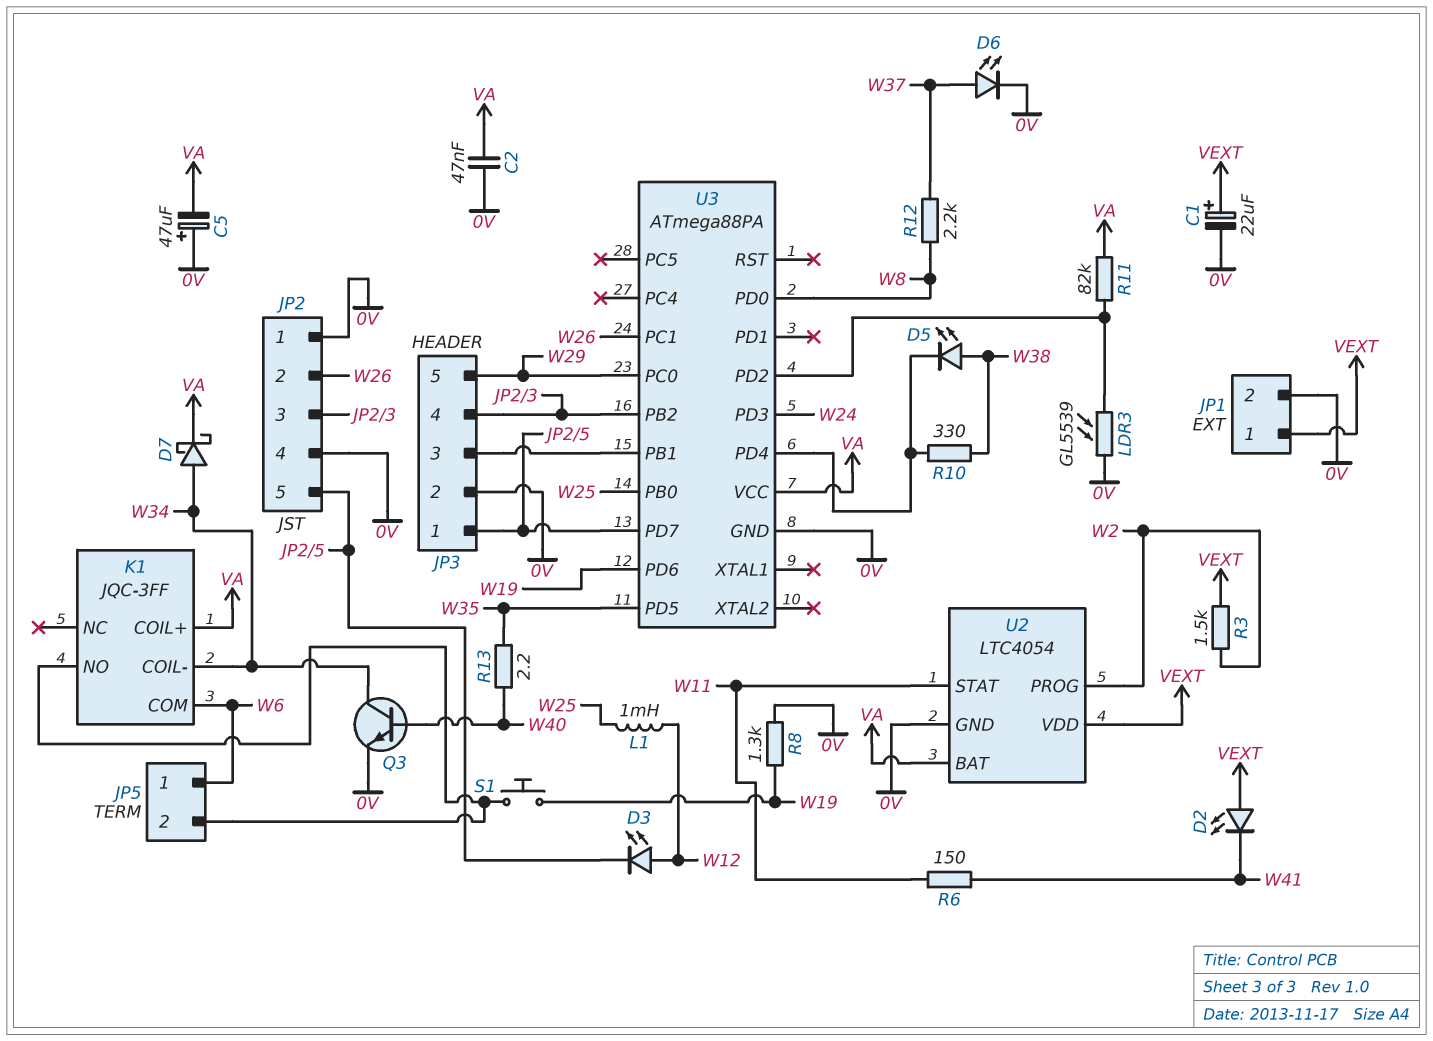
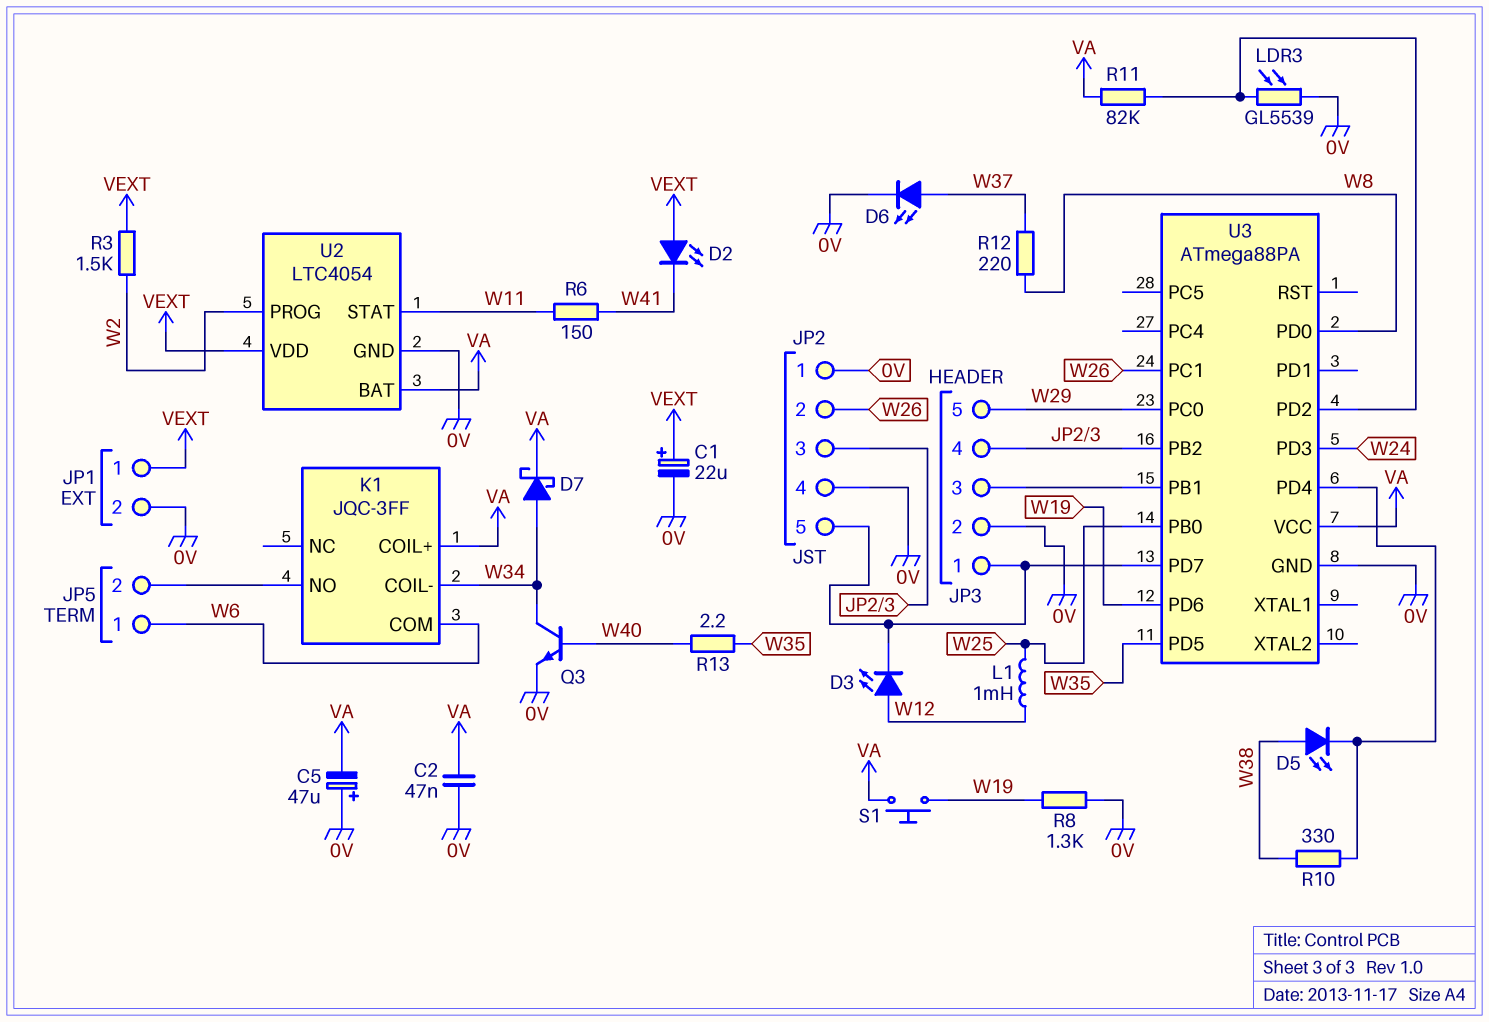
R12: 2.2k (W8, W37) -> 220 (W8, W37)
S1: button (JP5/2, W19) -> button (VA, W19)

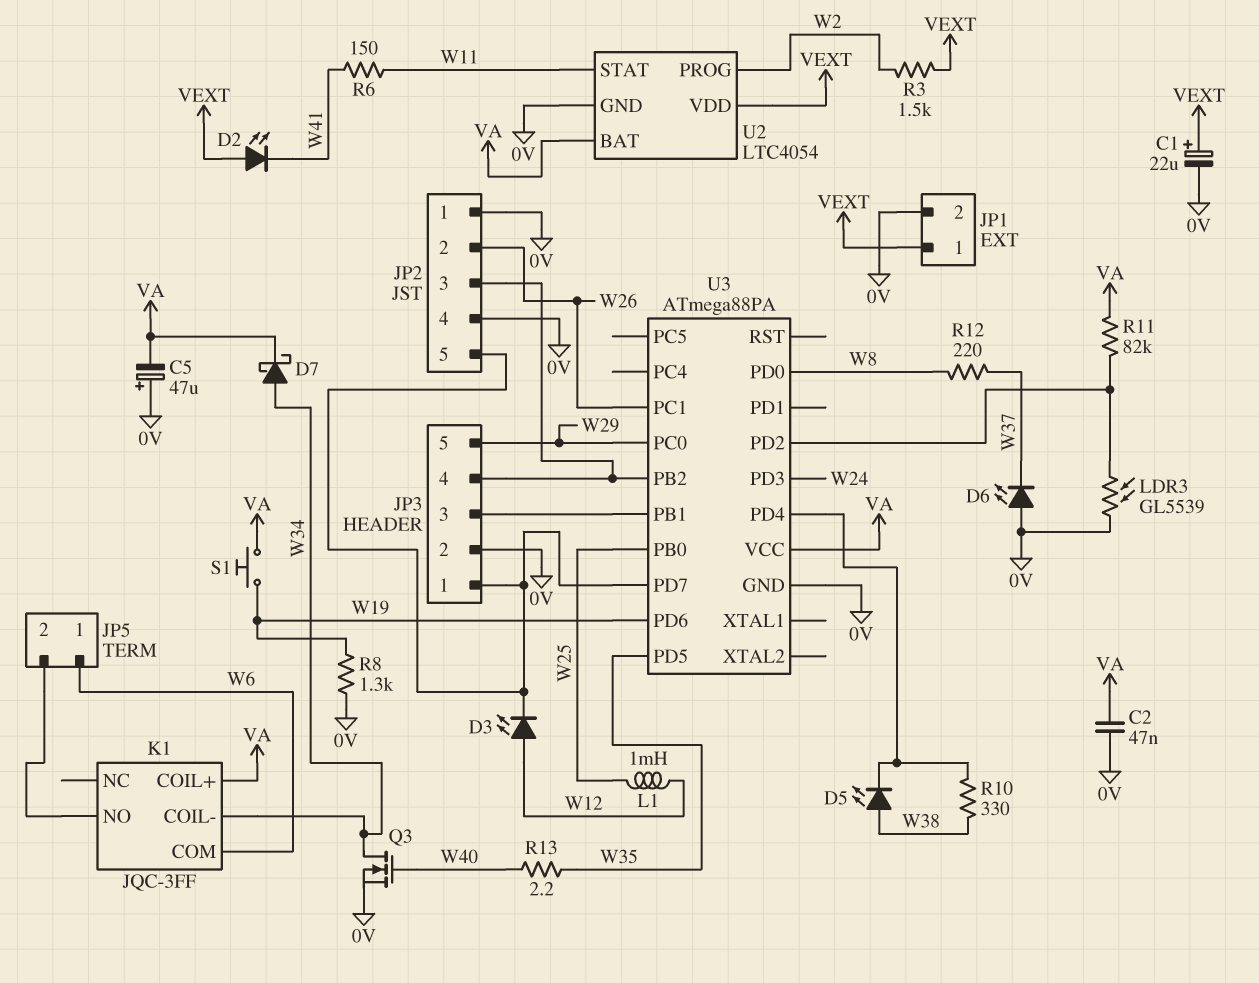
D6: LED (A W37, K 0V) -> LED (A 0V, K W37)
Q3: NPN (B W40, C W34, E 0V) -> NMOS (G W40, D W34, S 0V)

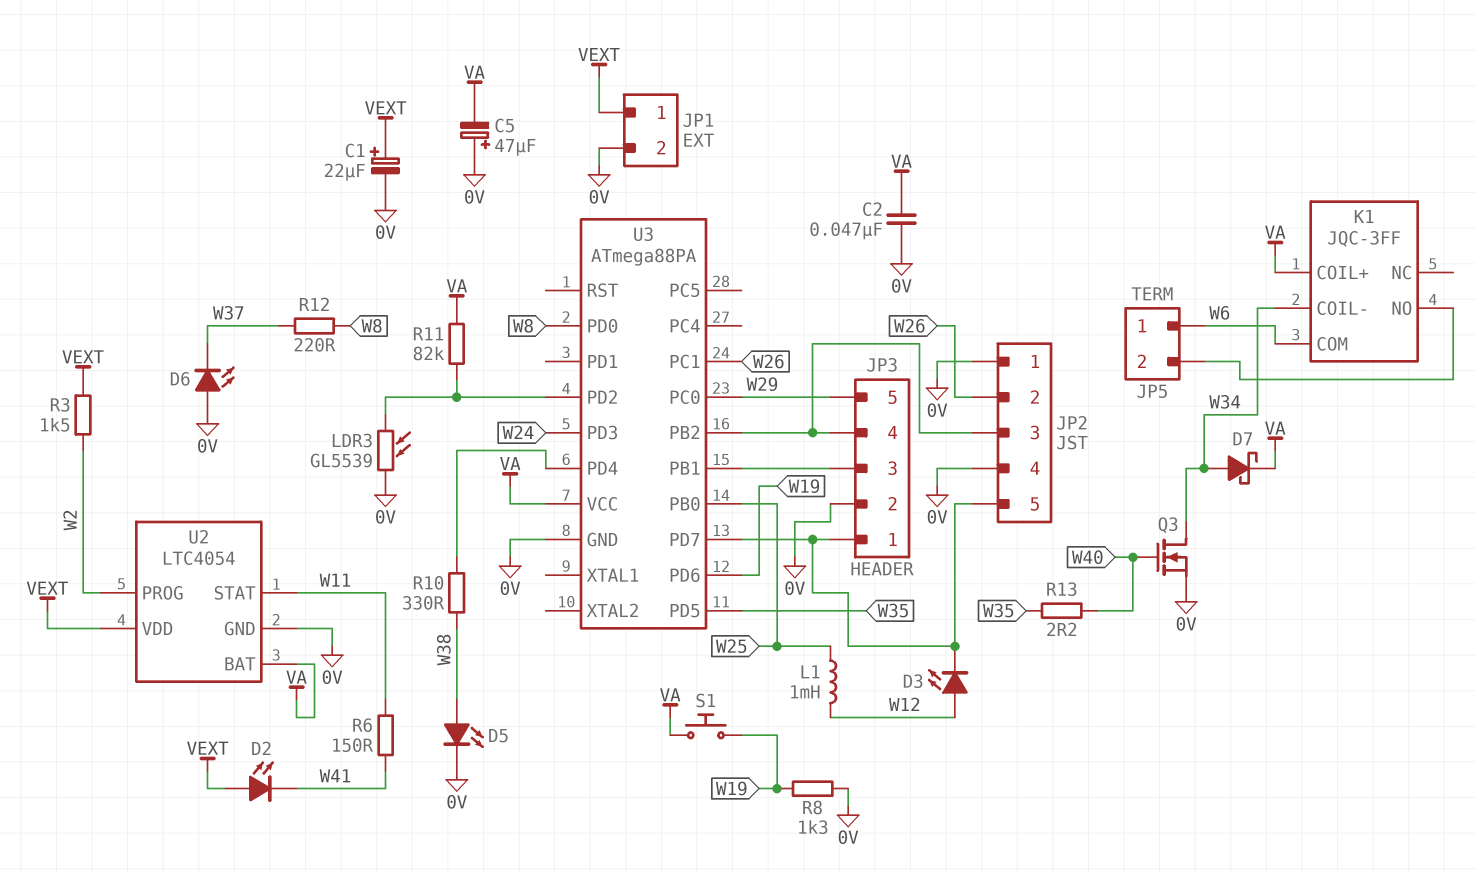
D5: LED (A W38, K U3/PD4) -> LED (A W38, K 0V)

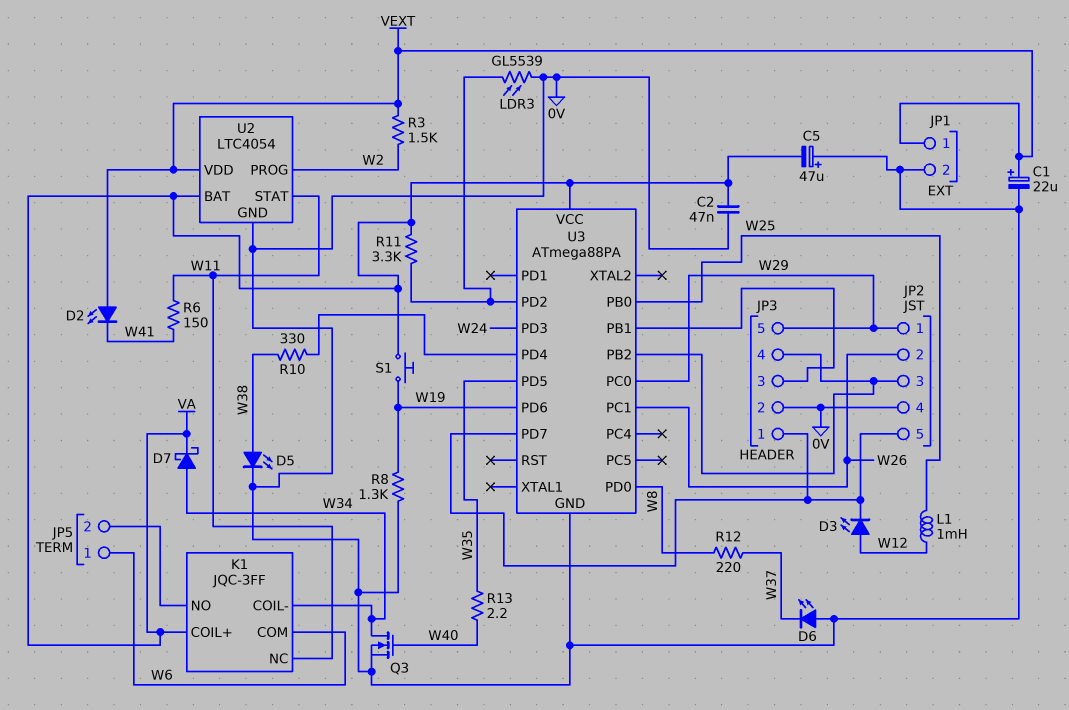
JP2 pin 1: 0V -> W29
K1 pin NC: none -> W11
R11: 82k (U3/PD2, VA) -> 3.3k (U3/PD2, VA)

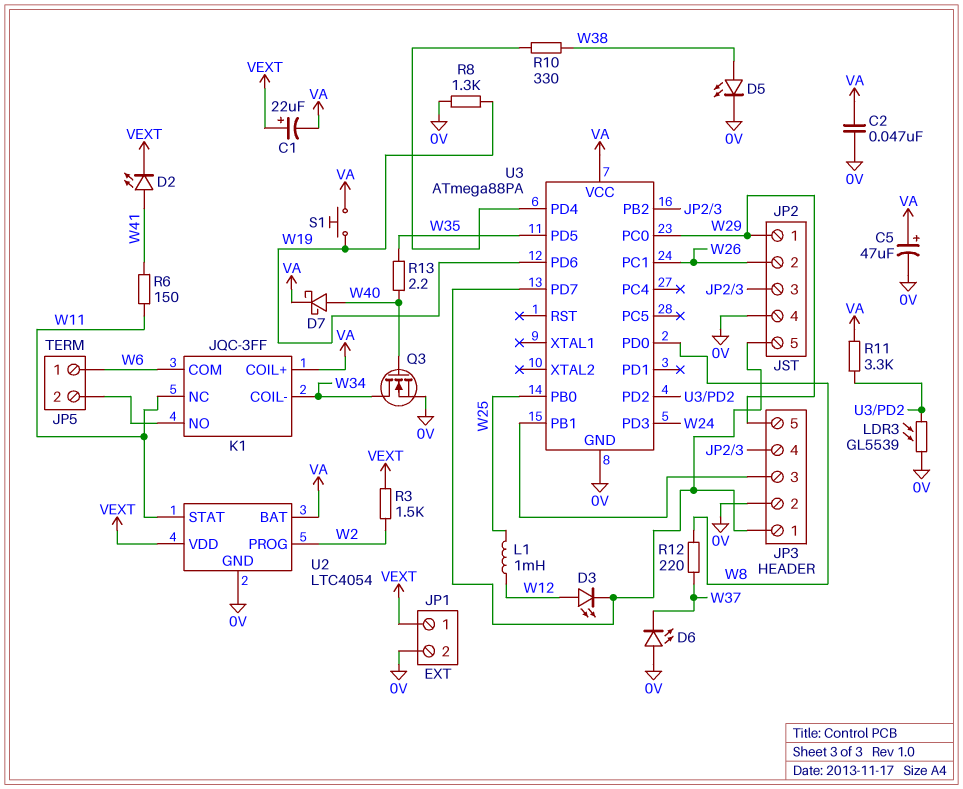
C1: 22uF (plus VEXT, minus 0V) -> 22uF (plus VEXT, minus VA)
C5: 47uF (plus 0V, minus VA) -> 47uF (plus VA, minus 0V)
D2: LED (A VEXT, K W41) -> LED (A W41, K VEXT)
D7: schottky (A W34, K VA) -> schottky (A W40, K VA)

